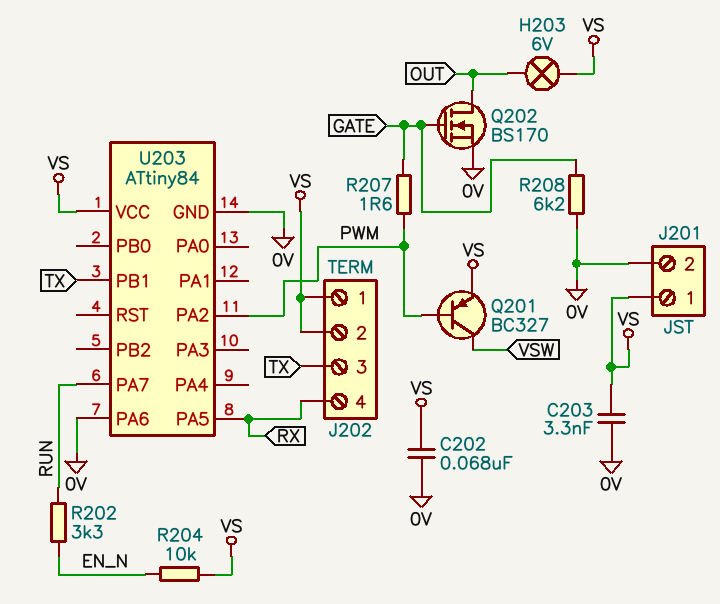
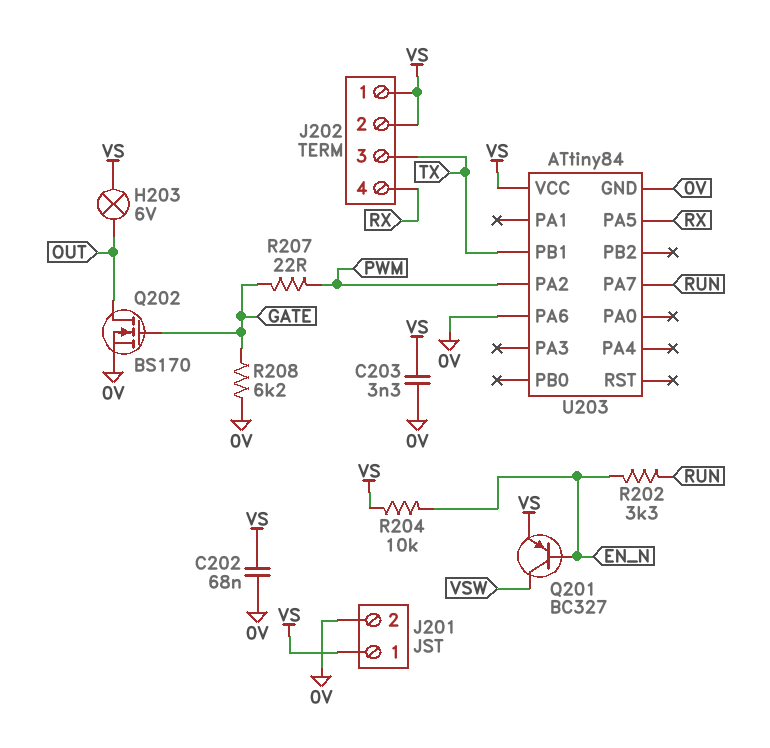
Q201: PNP BC327 (B PWM, C VSW, E VS) -> PNP BC327 (B EN_N, C VSW, E VS)
R207: 1.6 (GATE, PWM) -> 22 (GATE, PWM)

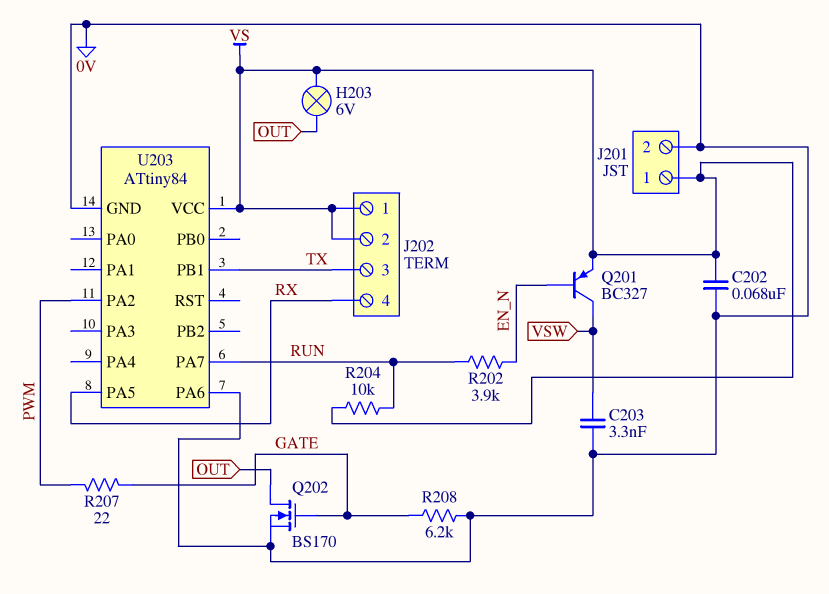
C203: 3.3nF (0V, VS) -> 3.3nF (0V, VSW)
R202: 3.3k (EN_N, RUN) -> 3.9k (EN_N, RUN)
R204: 10k (EN_N, VS) -> 10k (RUN, VS)

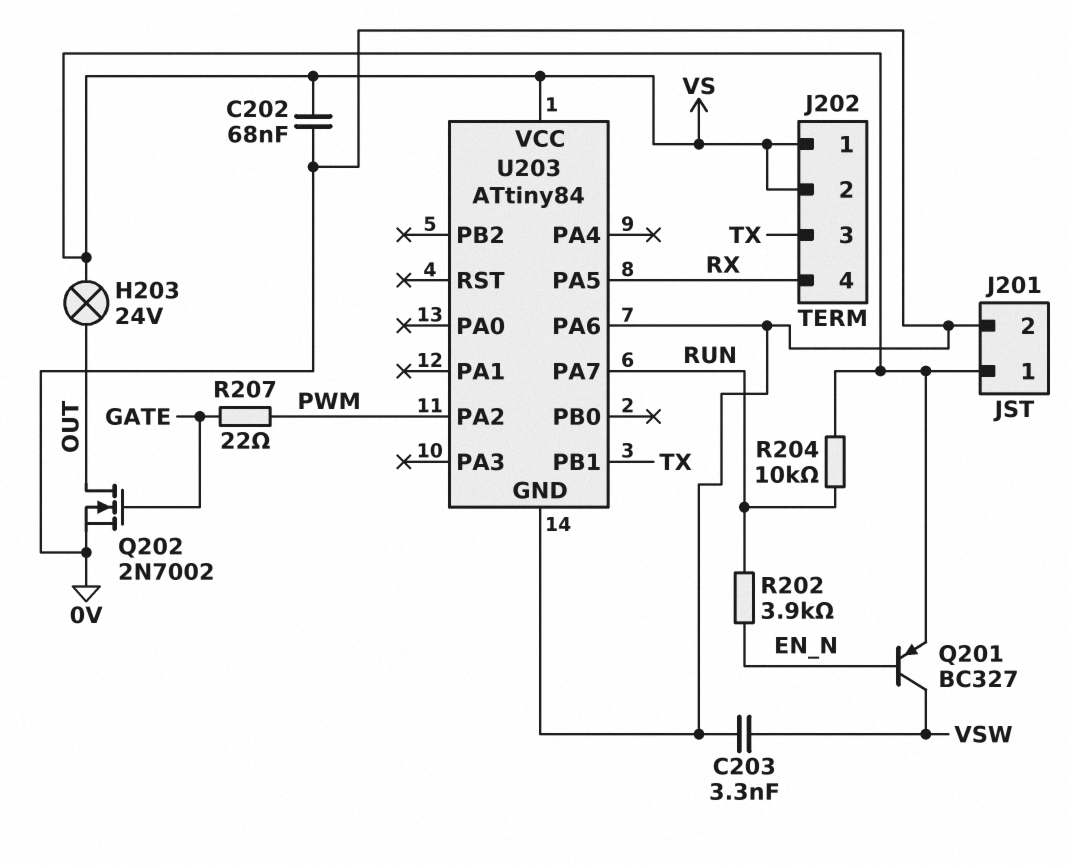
H203: lamp 6V (OUT, VS) -> lamp 24V (OUT, VS)
Q202: NMOS BS170 (G GATE, D OUT, S 0V) -> NMOS 2N7002 (G GATE, D OUT, S 0V)
R208: 6.2k (0V, GATE) -> none

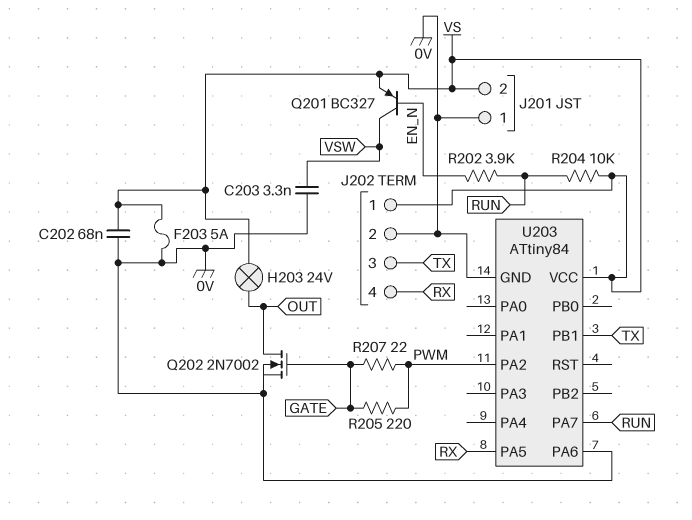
F203: none -> 5A (0V, VS)
J201 pin 1: VS -> 0V
J201 pin 2: 0V -> VS
J202 pin 2: VS -> 0V
R205: none -> 220 (GATE, PWM)

